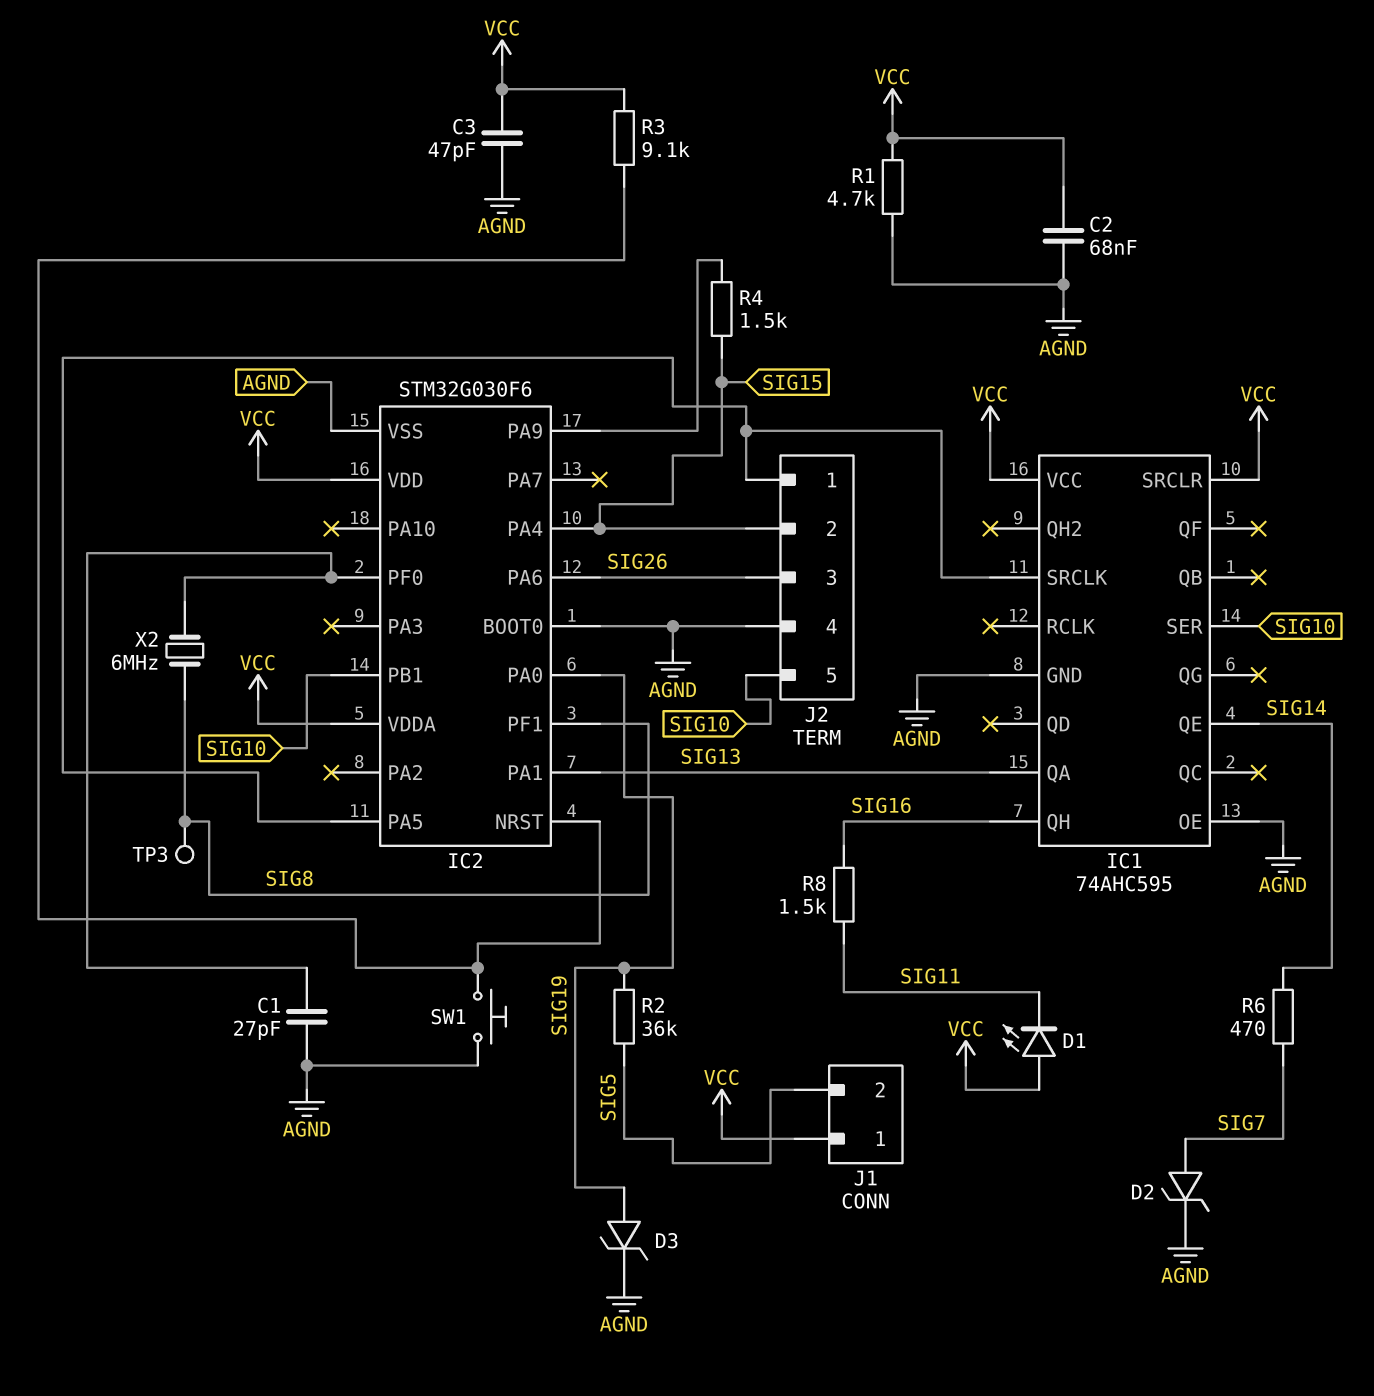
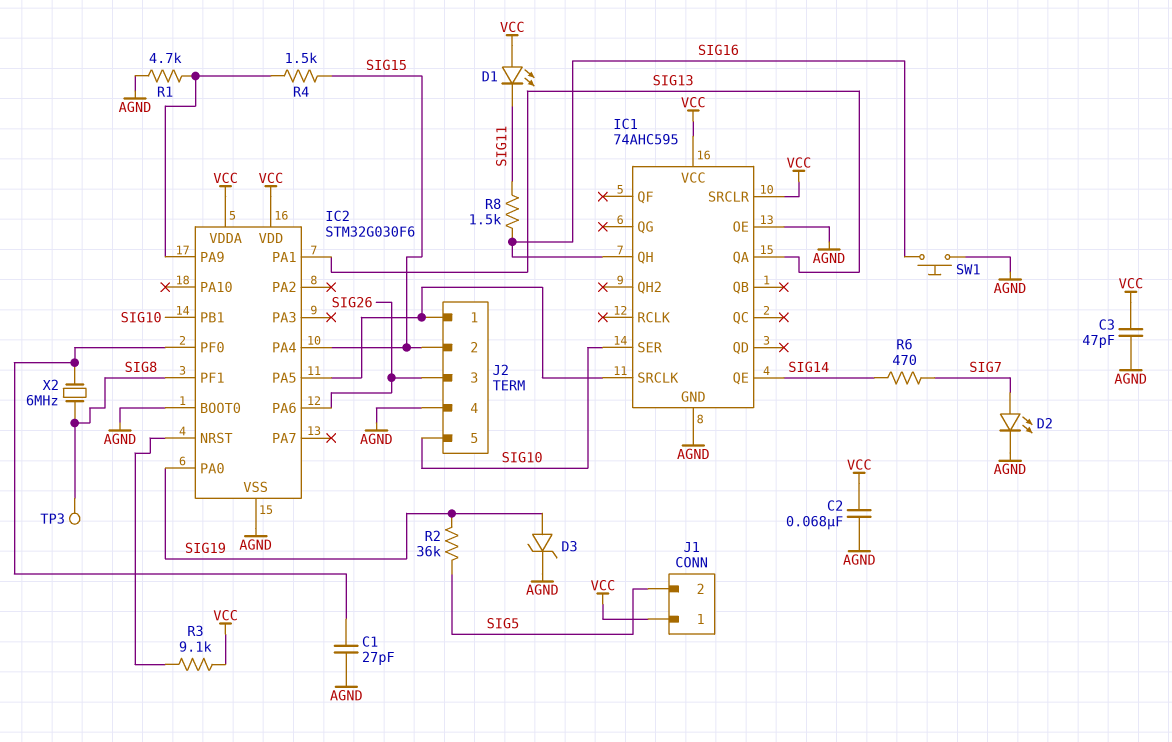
D2: zener (A SIG7, K AGND) -> LED (A SIG7, K AGND)
R1: 4.7k (AGND, VCC) -> 4.7k (AGND, IC2/PA9)
SW1: button (AGND, IC2/NRST) -> button (AGND, SIG16)

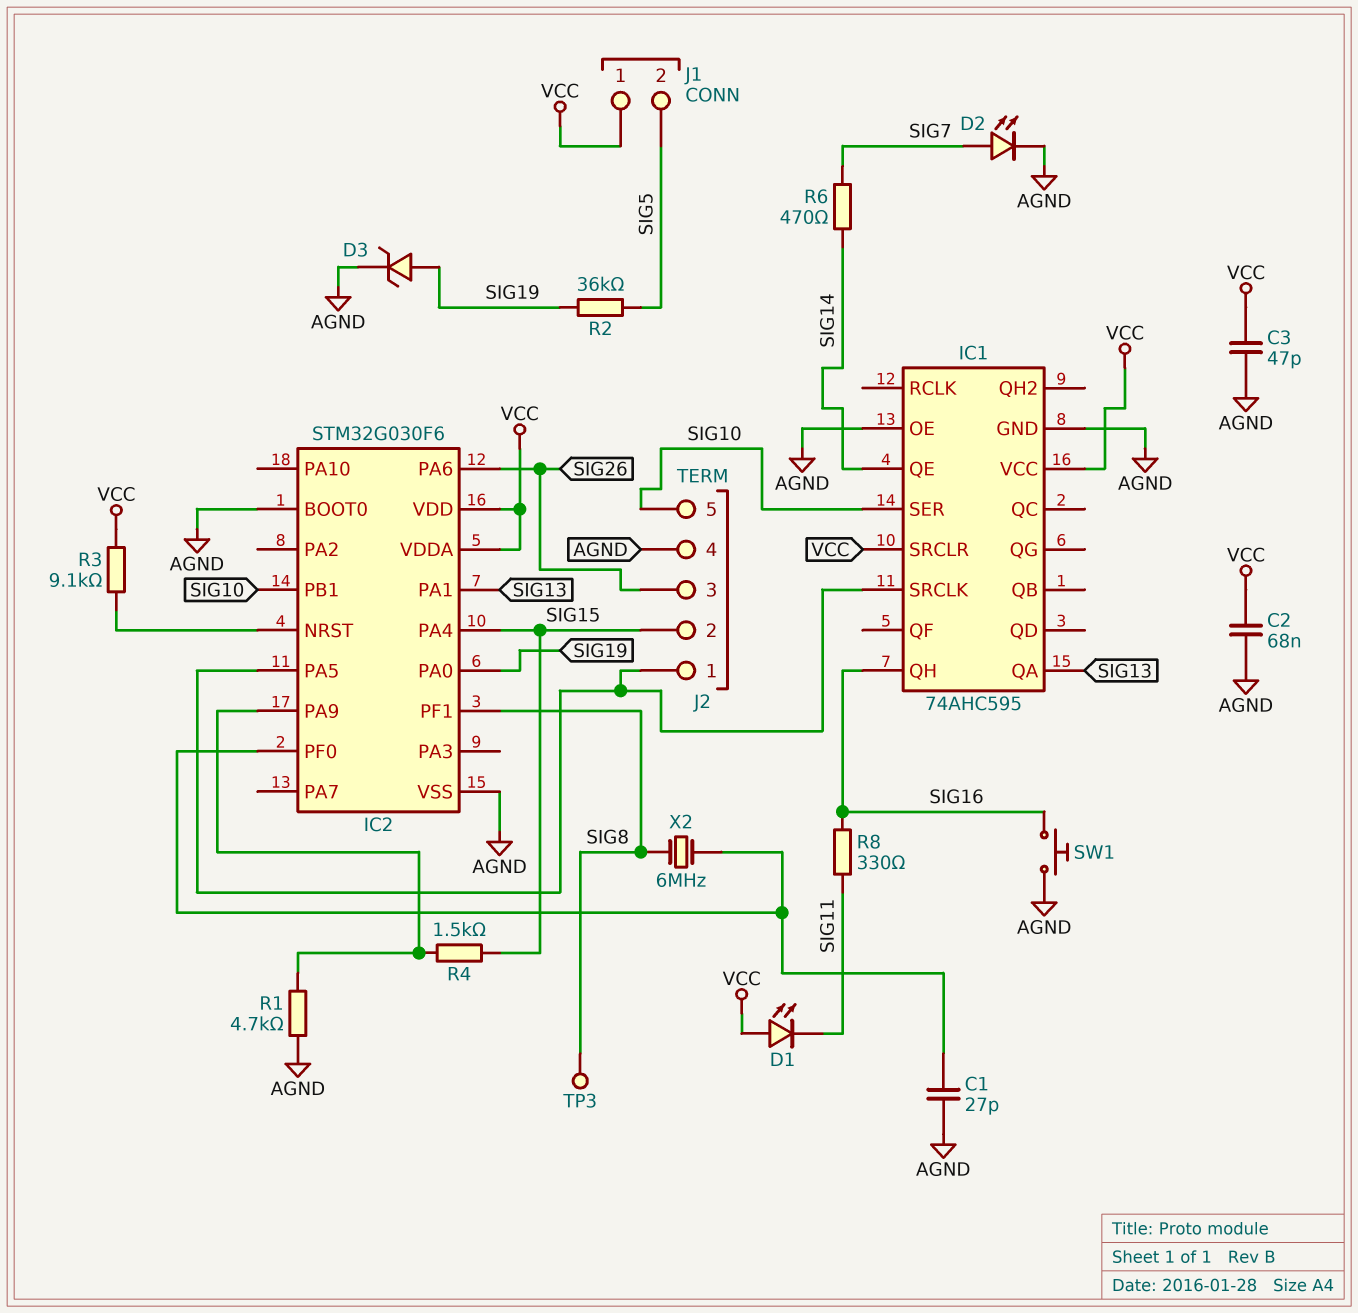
R8: 1.5k (SIG11, SIG16) -> 330 (SIG11, SIG16)

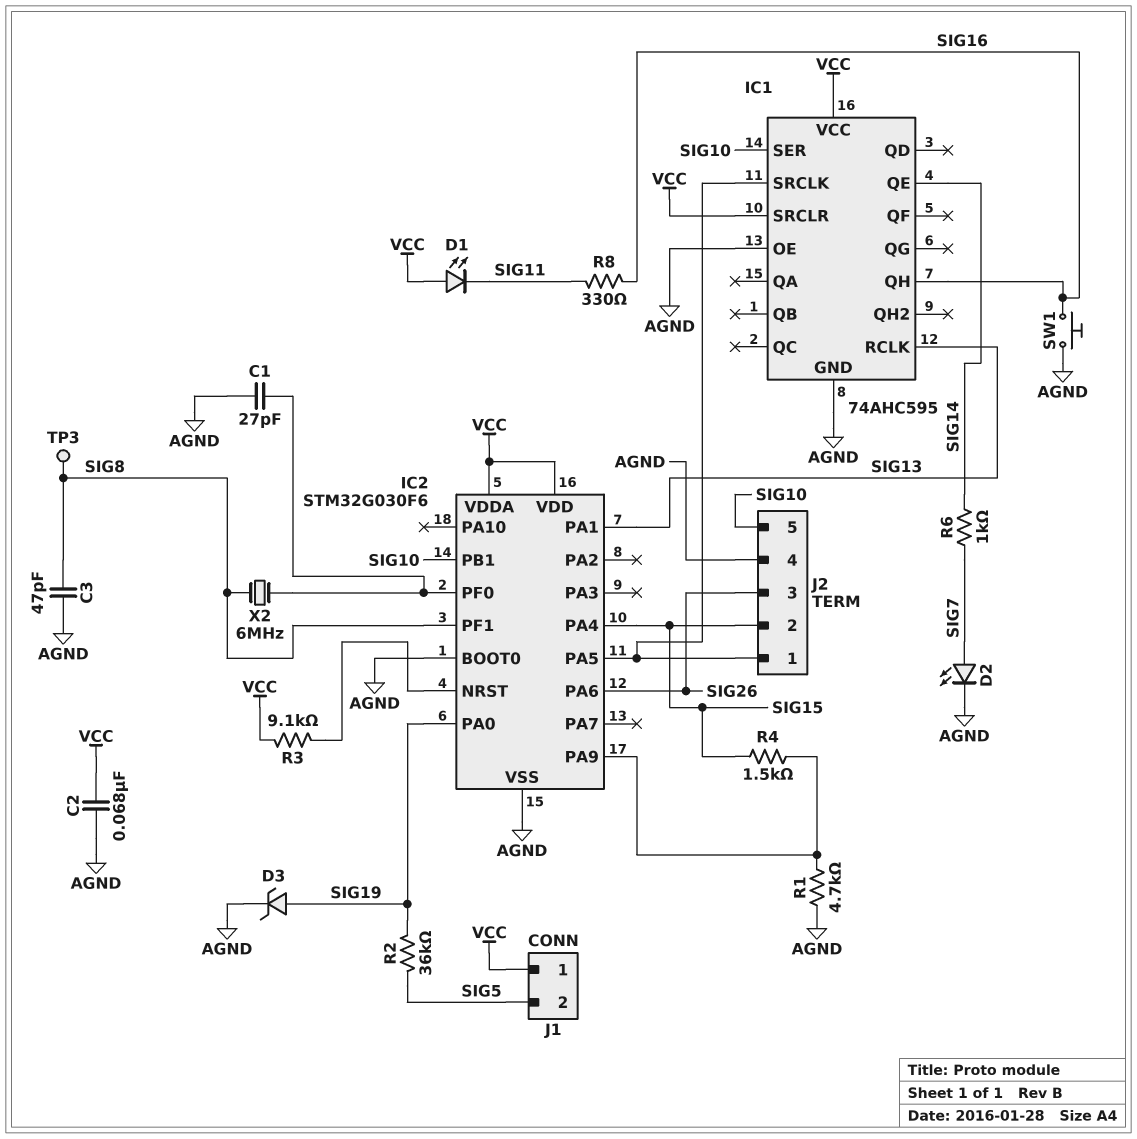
C3: 47pF (AGND, VCC) -> 47pF (AGND, SIG8)
IC1 pin QA: SIG13 -> none
IC1 pin RCLK: none -> SIG13
R6: 470 (SIG7, SIG14) -> 1k (SIG7, SIG14)

